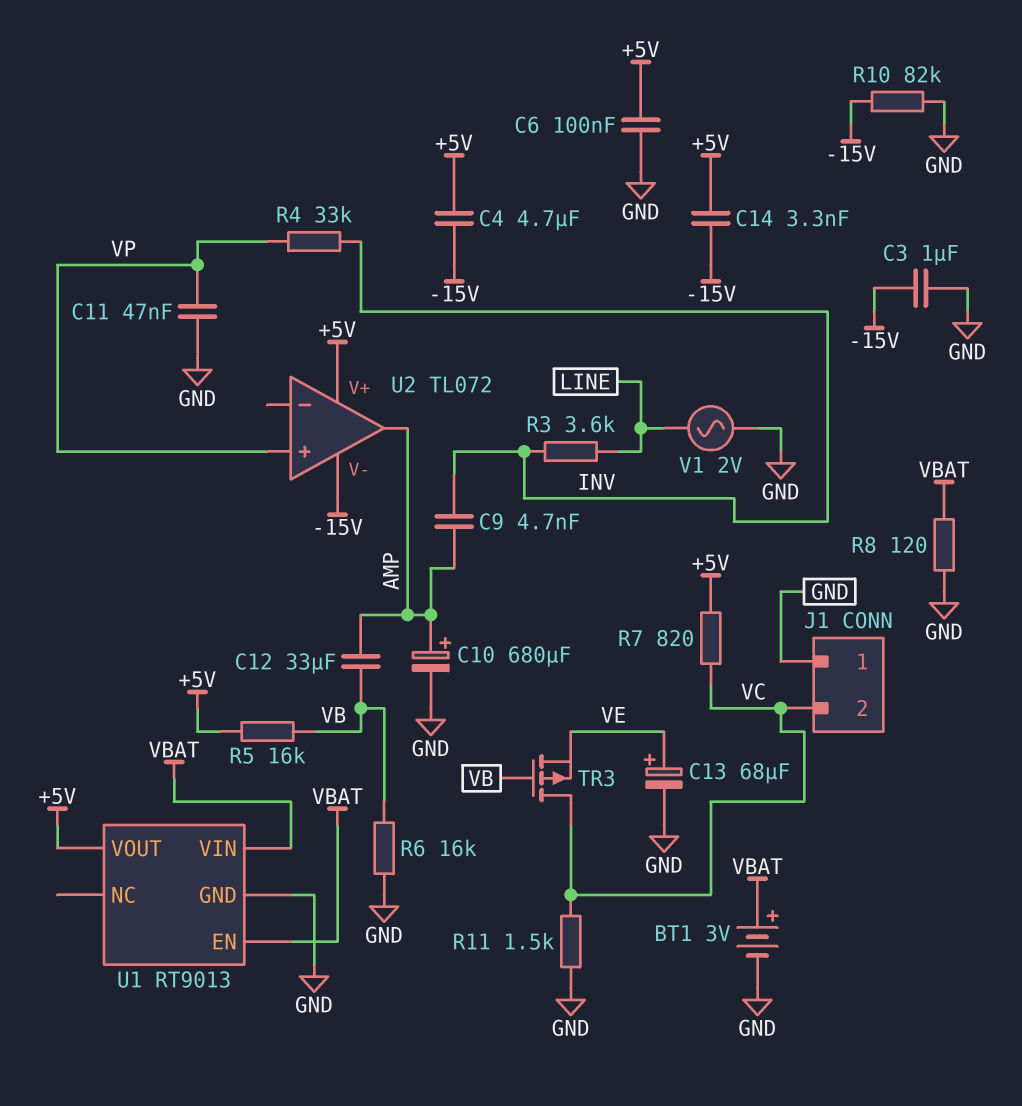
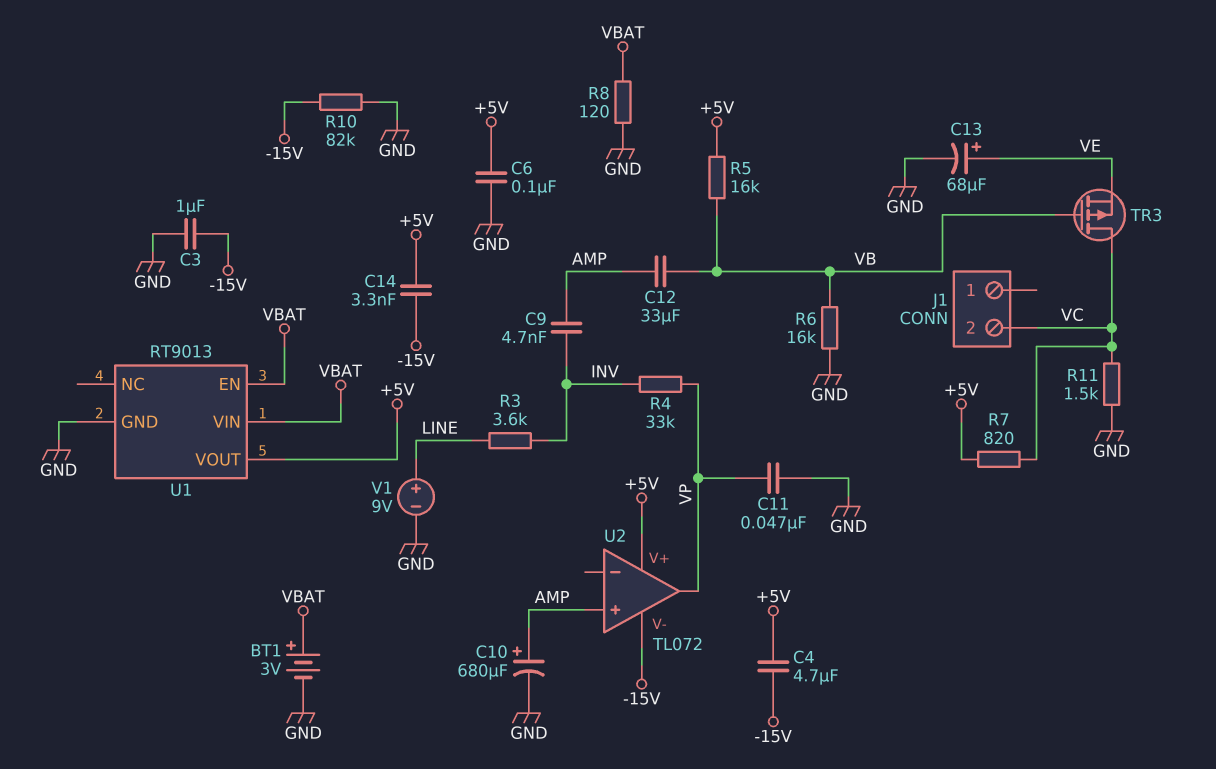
J1 pin 1: GND -> none
U2 pin in+: VP -> AMP
U2 pin out: AMP -> VP
V1: AC 2V (GND, LINE) -> 9V (plus LINE, minus GND)

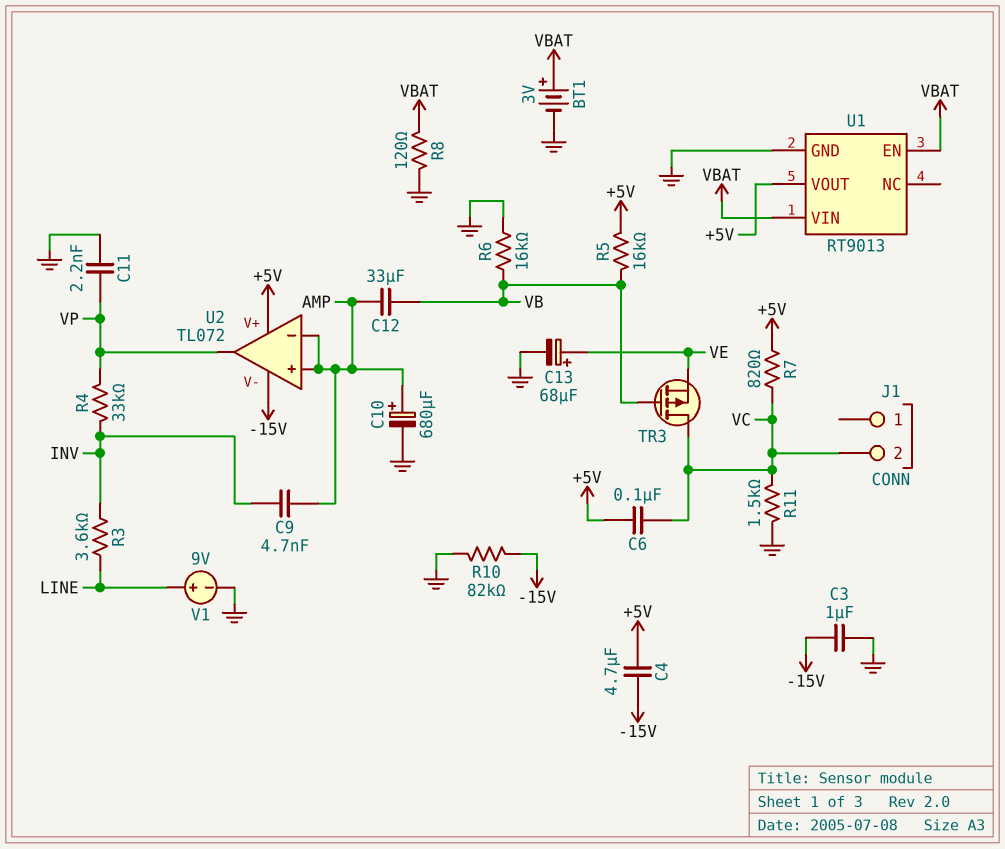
C6: 100nF (+5V, GND) -> 100nF (+5V, VC)
C11: 47nF (GND, VP) -> 2.2nF (GND, VP)
C14: 3.3nF (+5V, -15V) -> none
U2 pin in-: none -> AMP

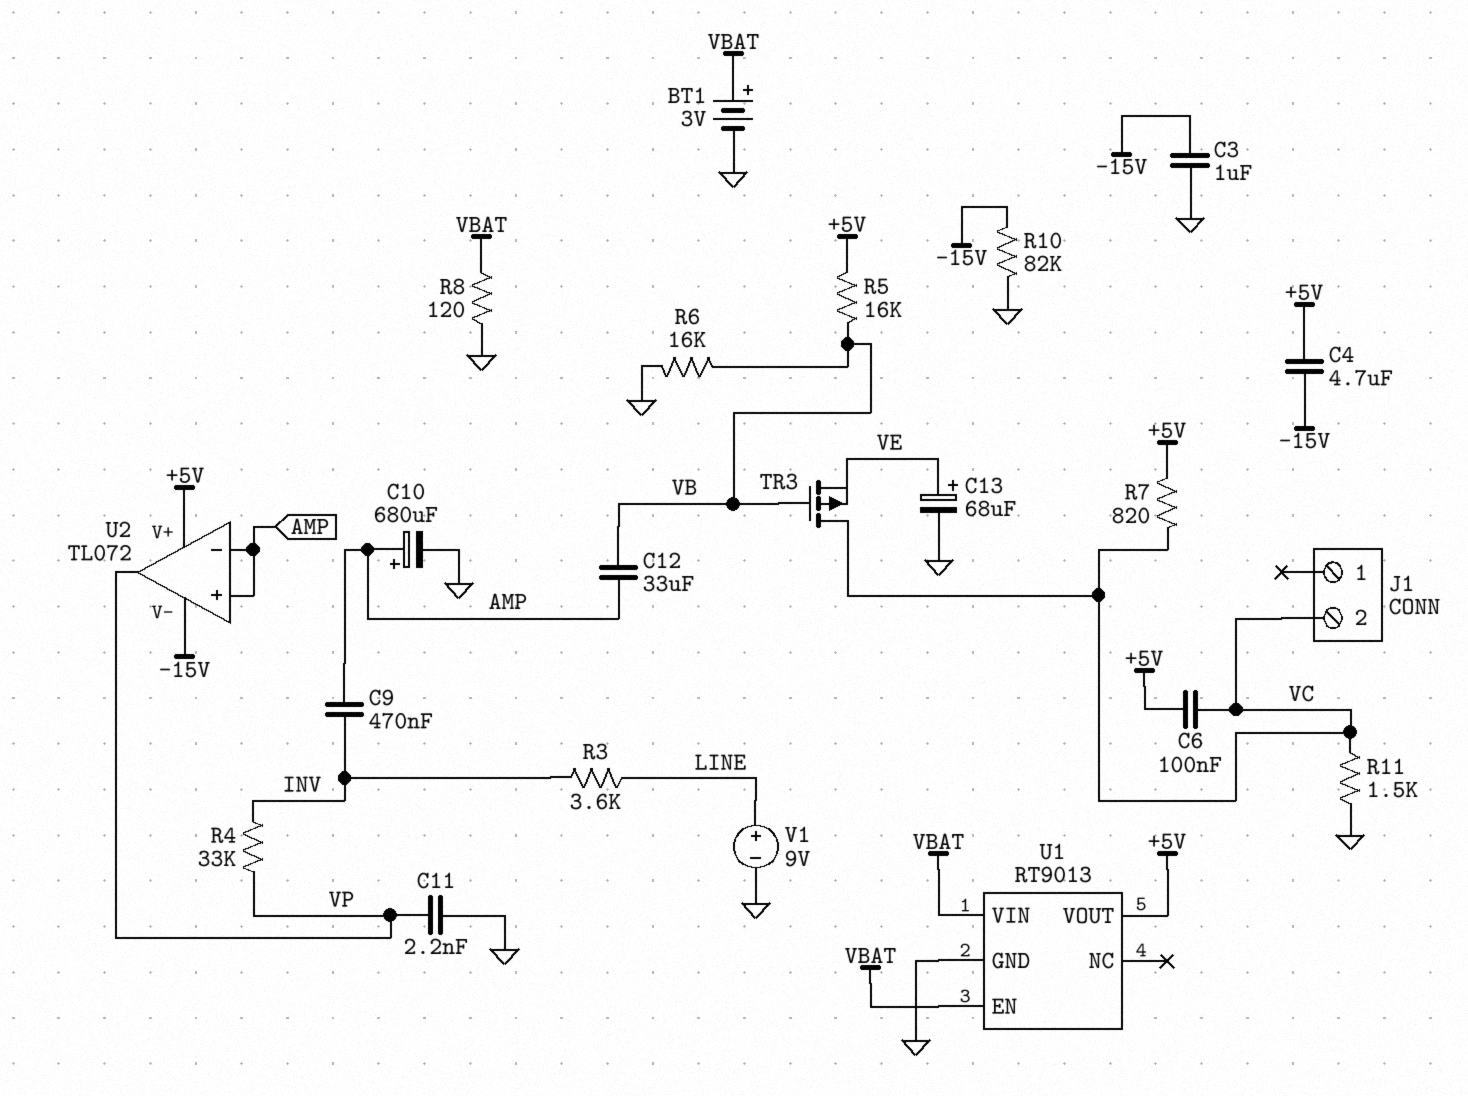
C9: 4.7nF (AMP, INV) -> 470nF (AMP, INV)

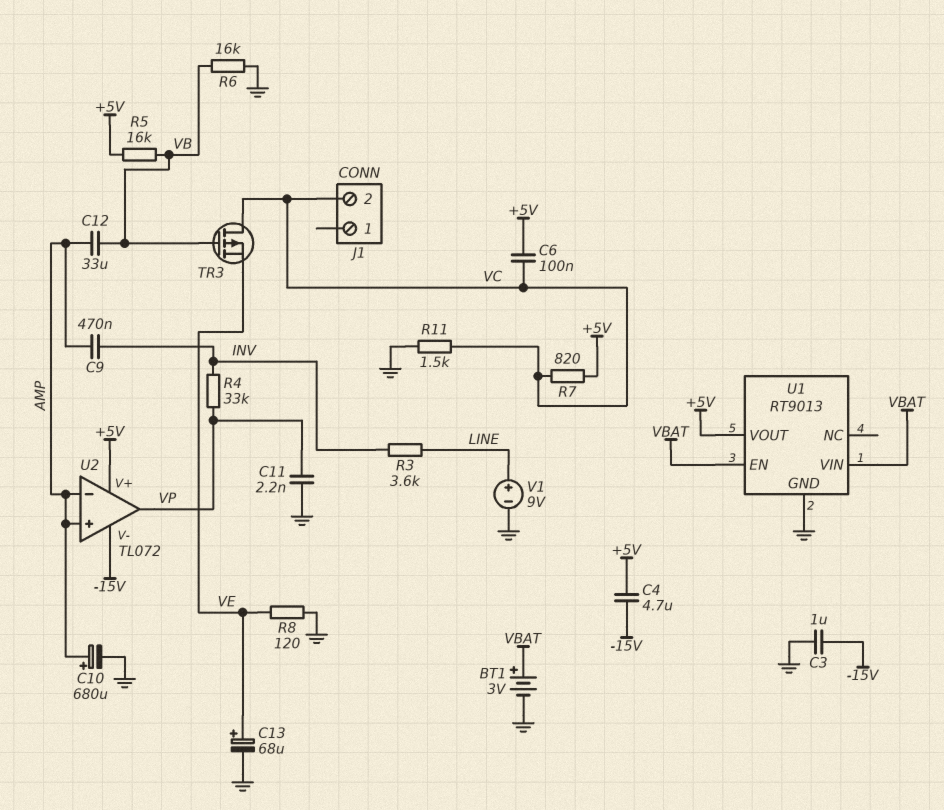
R8: 120 (GND, VBAT) -> 120 (GND, VE)
R10: 82k (-15V, GND) -> none

